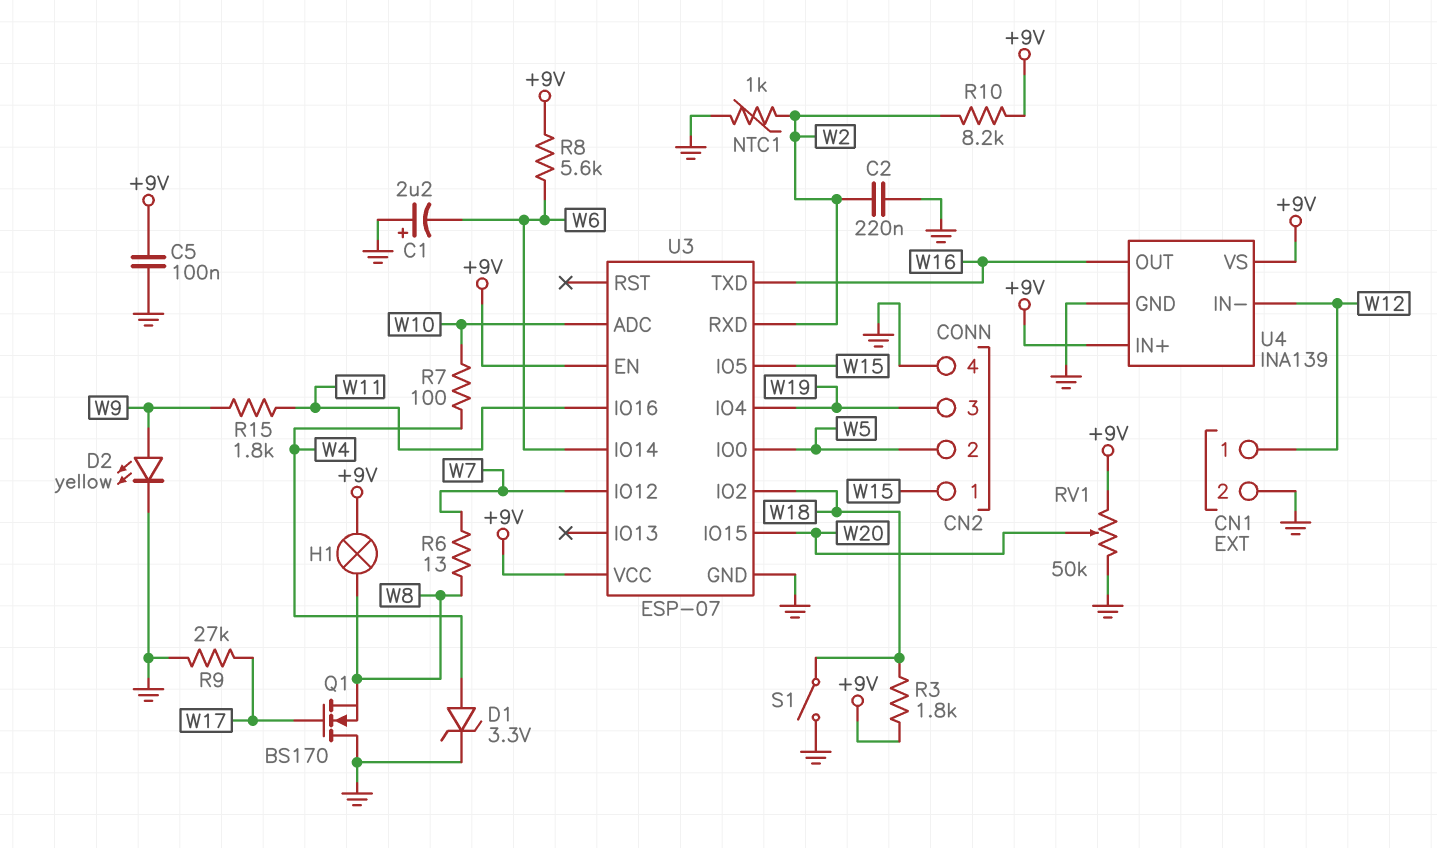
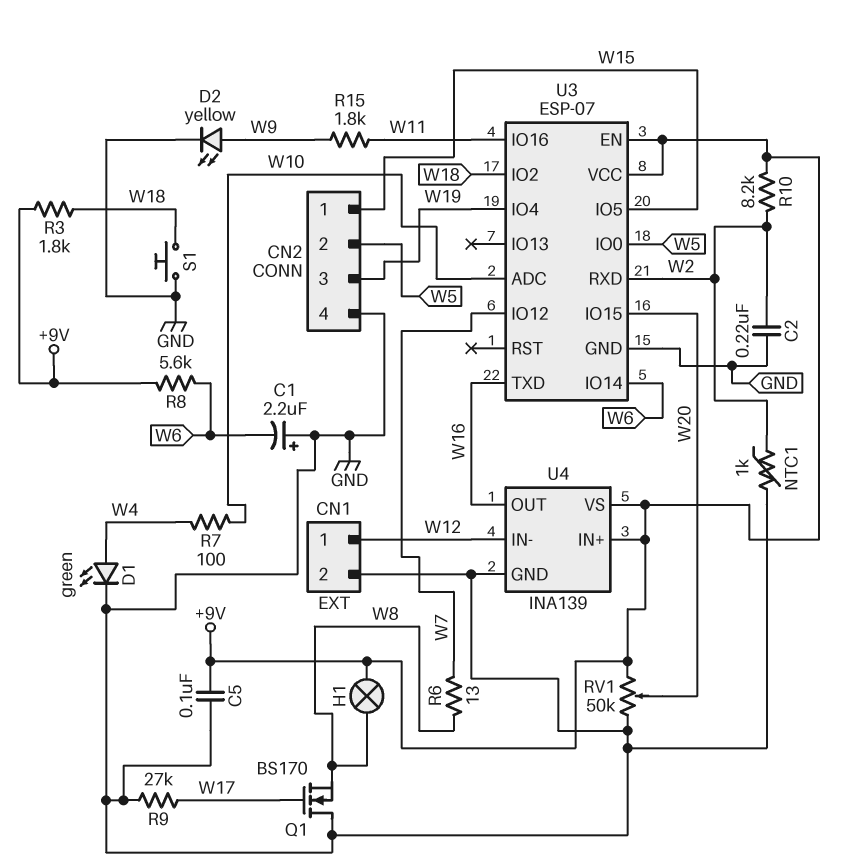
D1: zener 3.3V (A W4, K GND) -> LED green (A W4, K GND)
S1: switch (GND, W18) -> button (GND, W18)

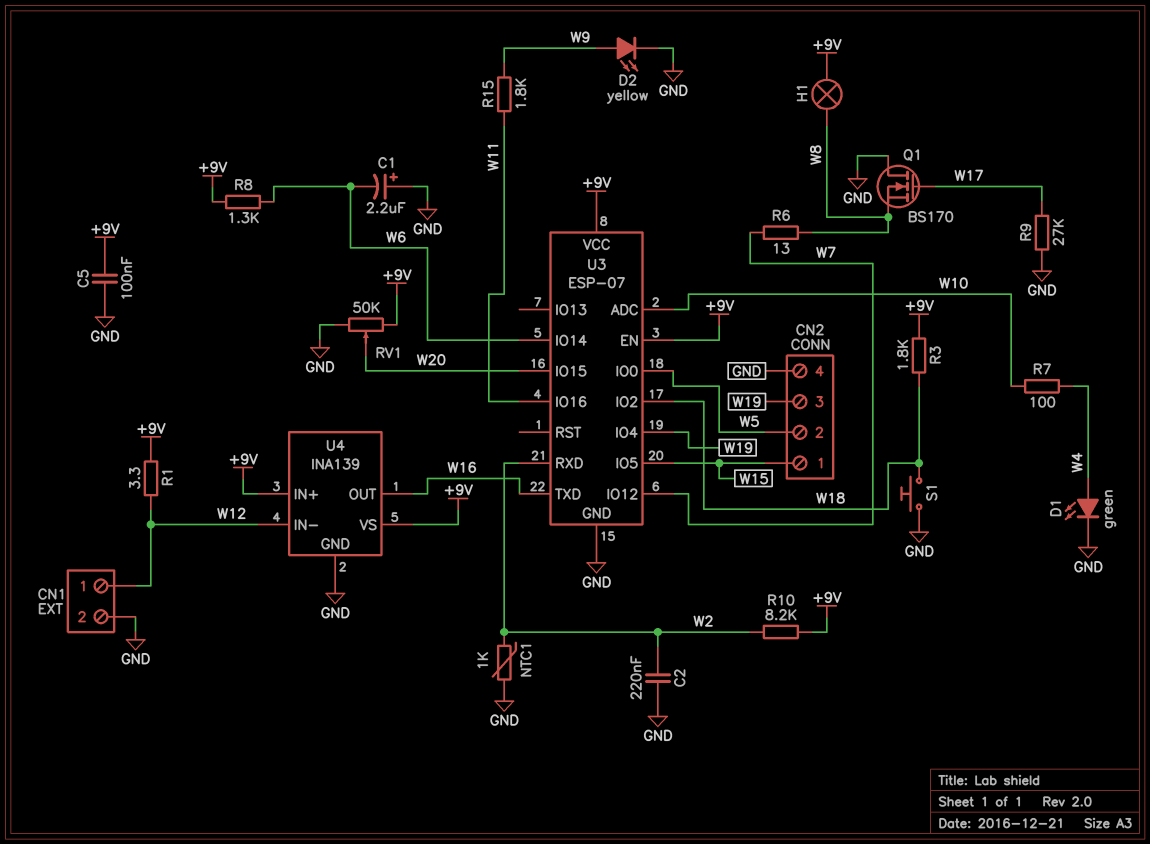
R1: none -> 3.3 (+9V, W12)
R8: 5.6k (+9V, W6) -> 1.3k (+9V, W6)

